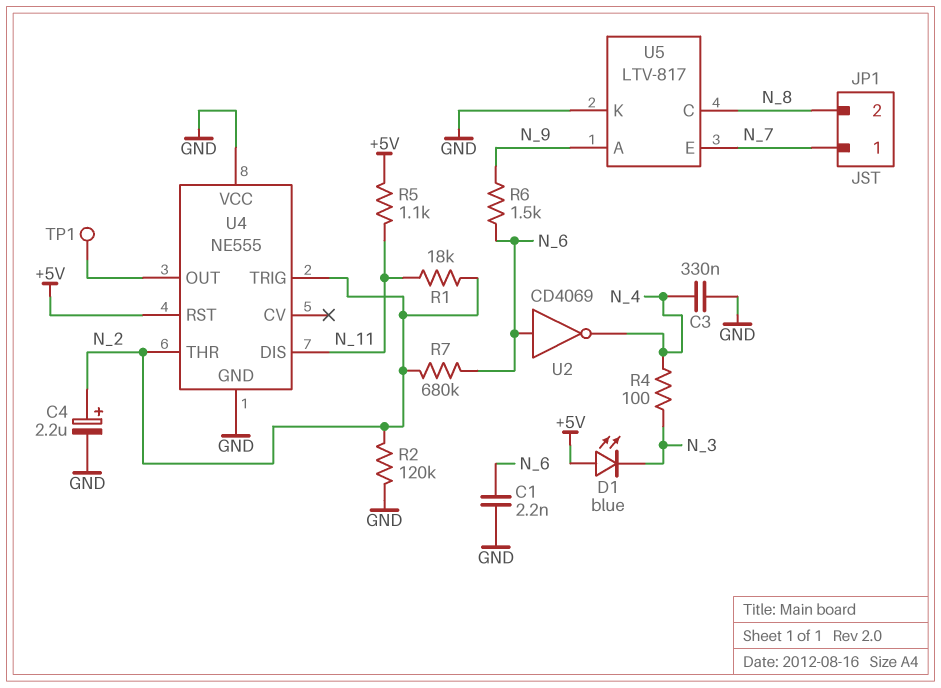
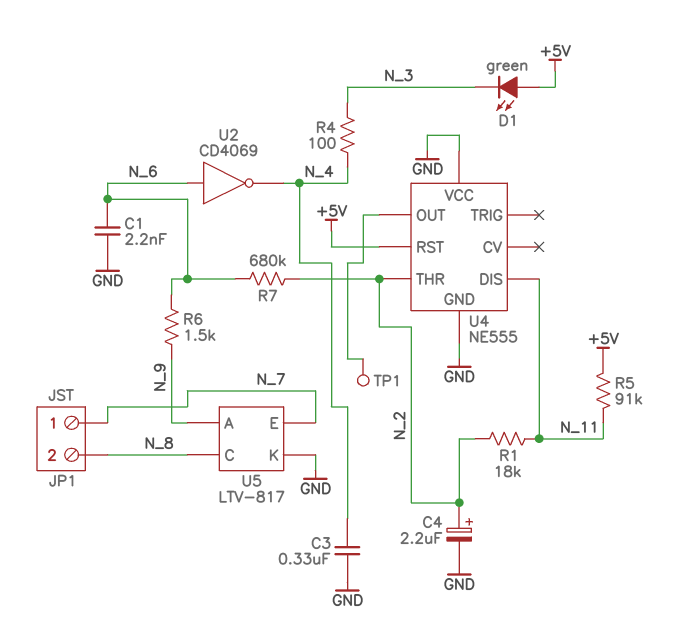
D1: LED blue (A +5V, K N_3) -> LED green (A +5V, K N_3)
R2: 120k (GND, N_2) -> none
R5: 1.1k (+5V, N_11) -> 91k (+5V, N_11)
U4 pin TRIG: N_2 -> none

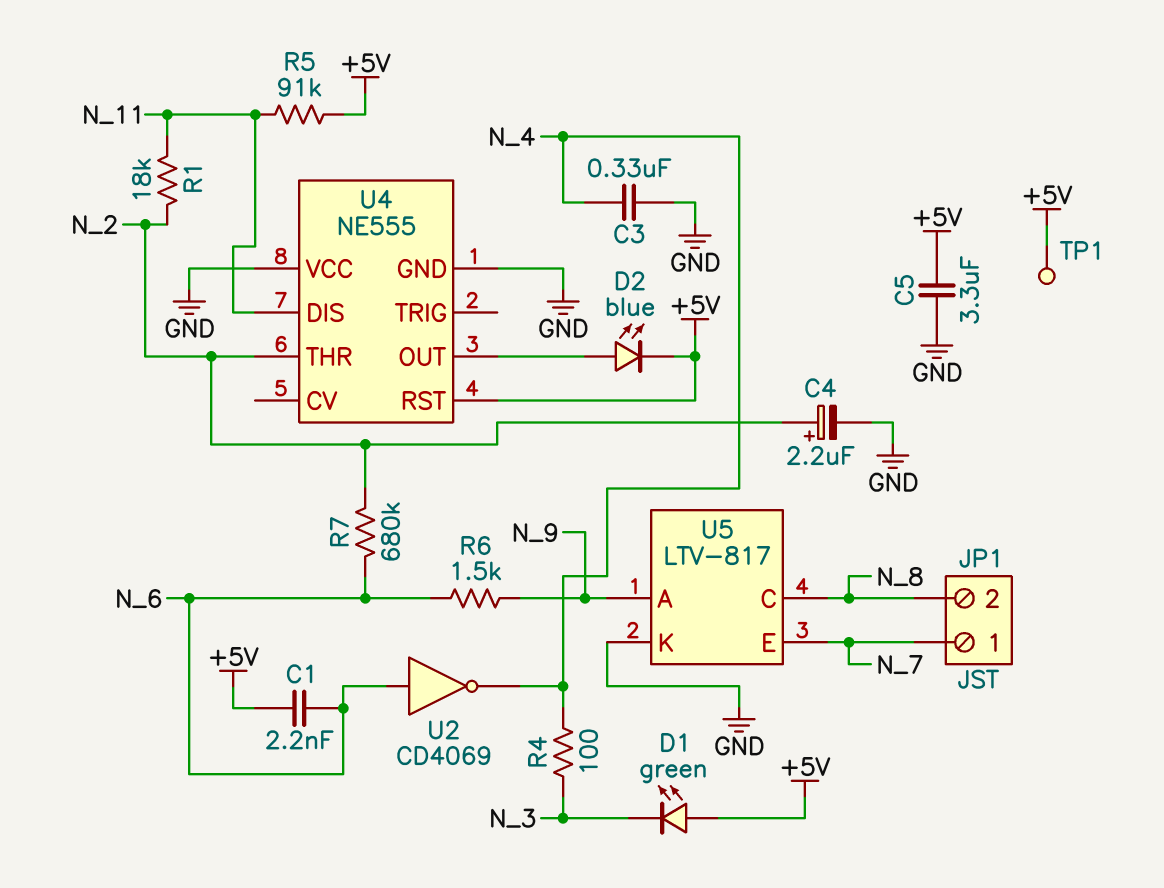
C1: 2.2nF (GND, N_6) -> 2.2nF (+5V, N_6)
C5: none -> 3.3uF (+5V, GND)
D2: none -> LED blue (A U4/OUT, K +5V)
TP1: test point (U4/OUT) -> test point (+5V)

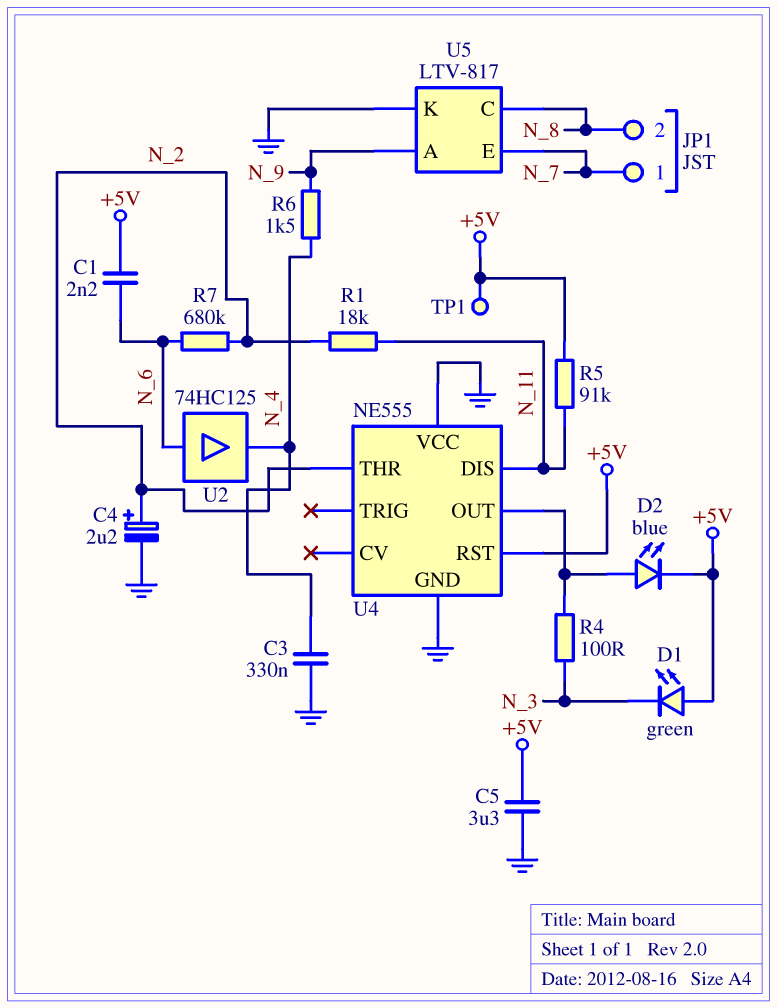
R4: 100 (N_3, N_4) -> 100 (N_3, U4/OUT)
R6: 1.5k (N_6, N_9) -> 1.5k (N_4, N_9)
U2: NOT CD4069 (in N_6, out N_4) -> buffer 74HC125 (in N_6, out N_4)

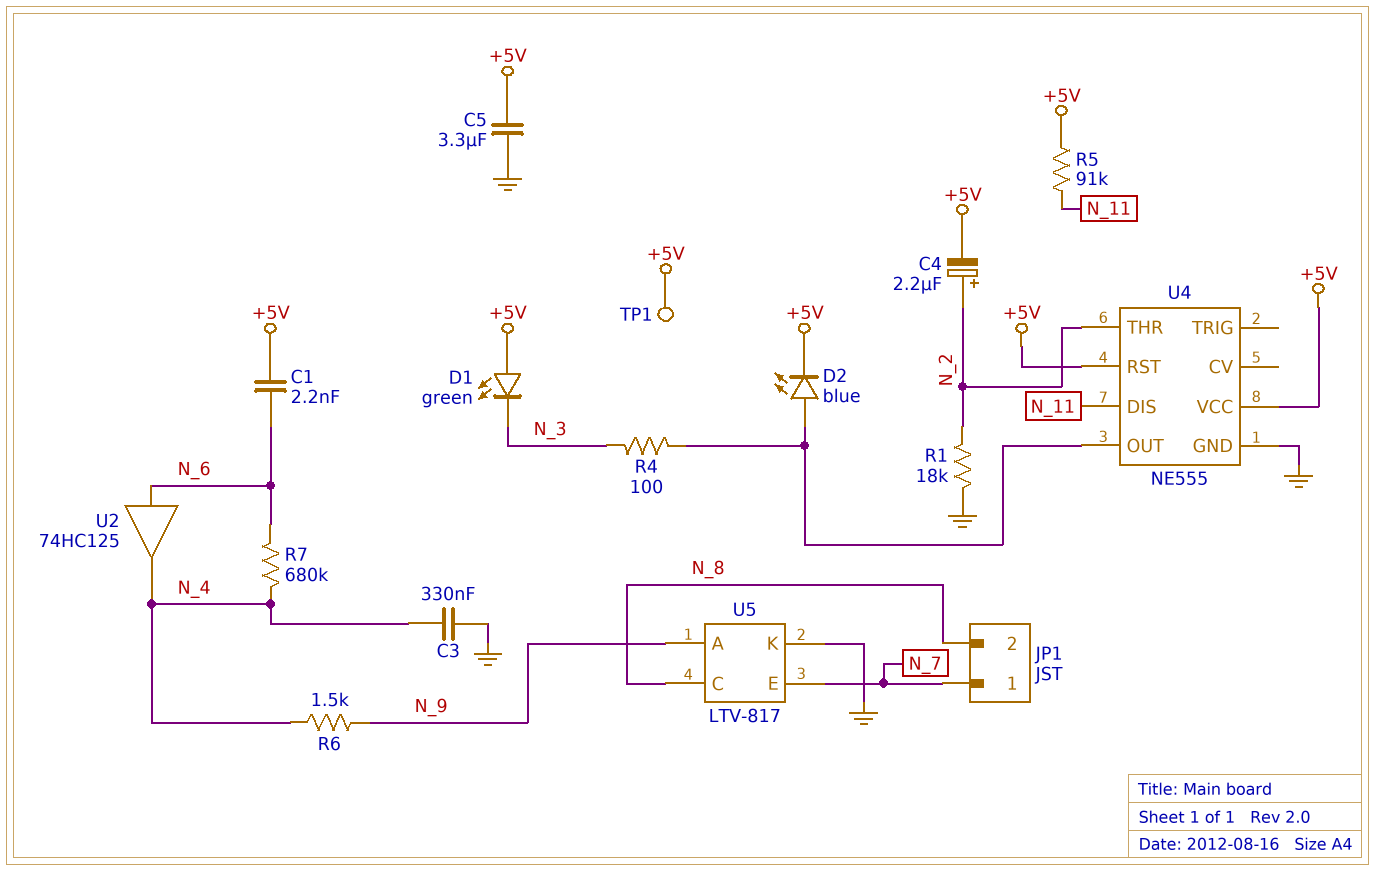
C4: 2.2uF (plus N_2, minus GND) -> 2.2uF (plus N_2, minus +5V)
R1: 18k (N_2, N_11) -> 18k (GND, N_2)
R7: 680k (N_2, N_6) -> 680k (N_4, N_6)
U4 pin VCC: GND -> +5V

